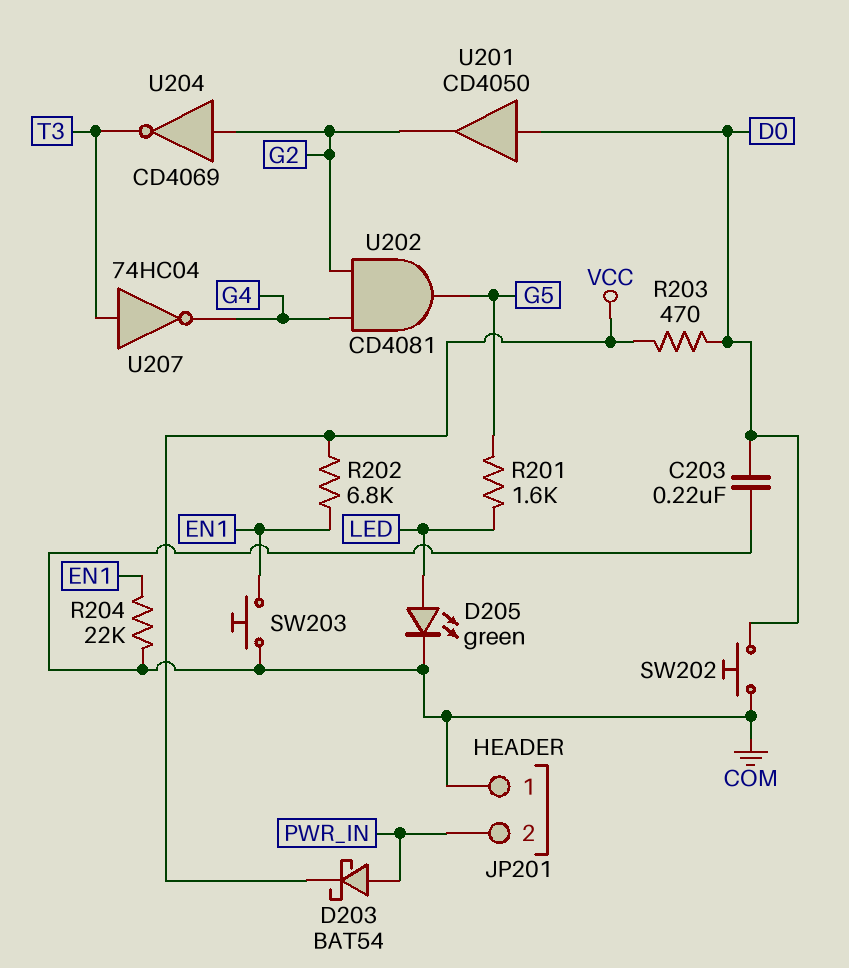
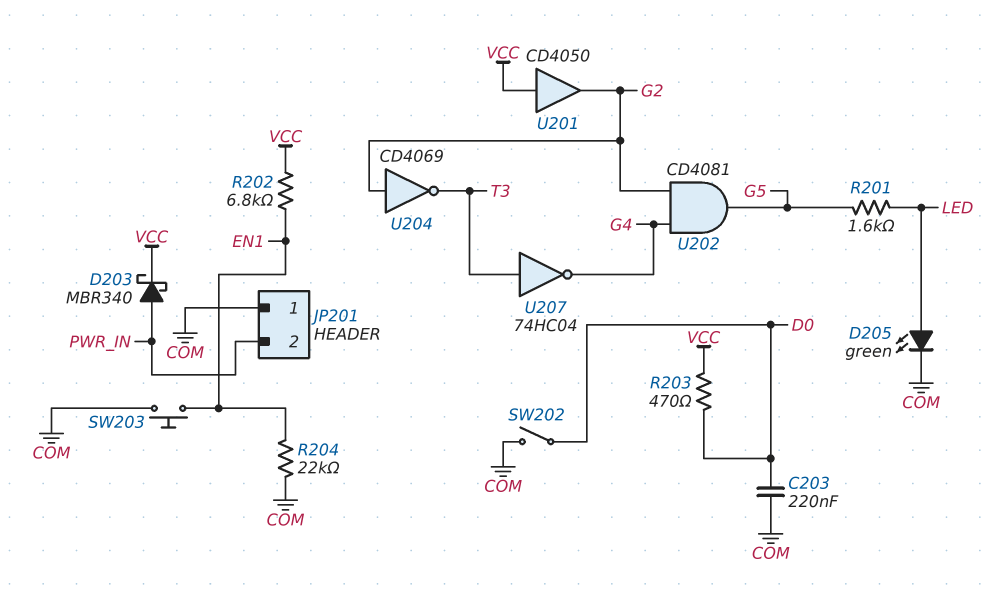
D203: schottky BAT54 (A PWR_IN, K VCC) -> schottky MBR340 (A PWR_IN, K VCC)
SW202: button (COM, D0) -> switch (COM, D0)
U201: buffer CD4050 (in D0, out G2) -> buffer CD4050 (in VCC, out G2)

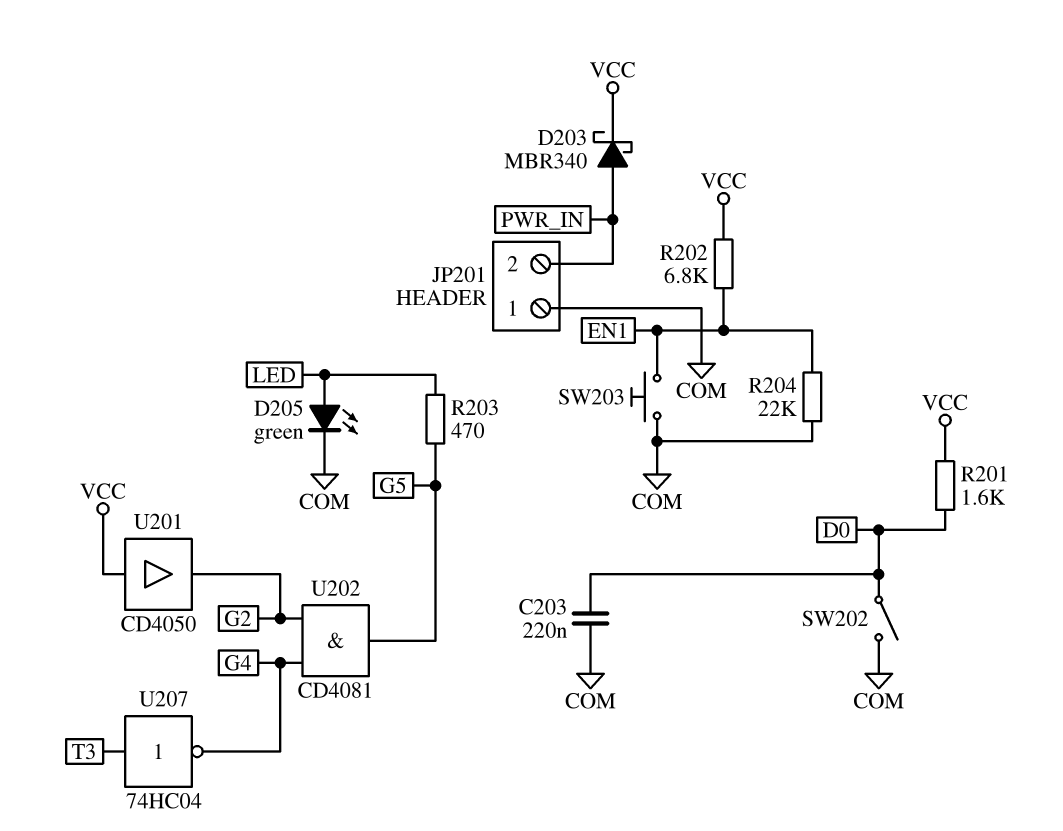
R201: 1.6k (G5, LED) -> 1.6k (D0, VCC)
R203: 470 (D0, VCC) -> 470 (G5, LED)
U204: NOT CD4069 (in G2, out T3) -> none

